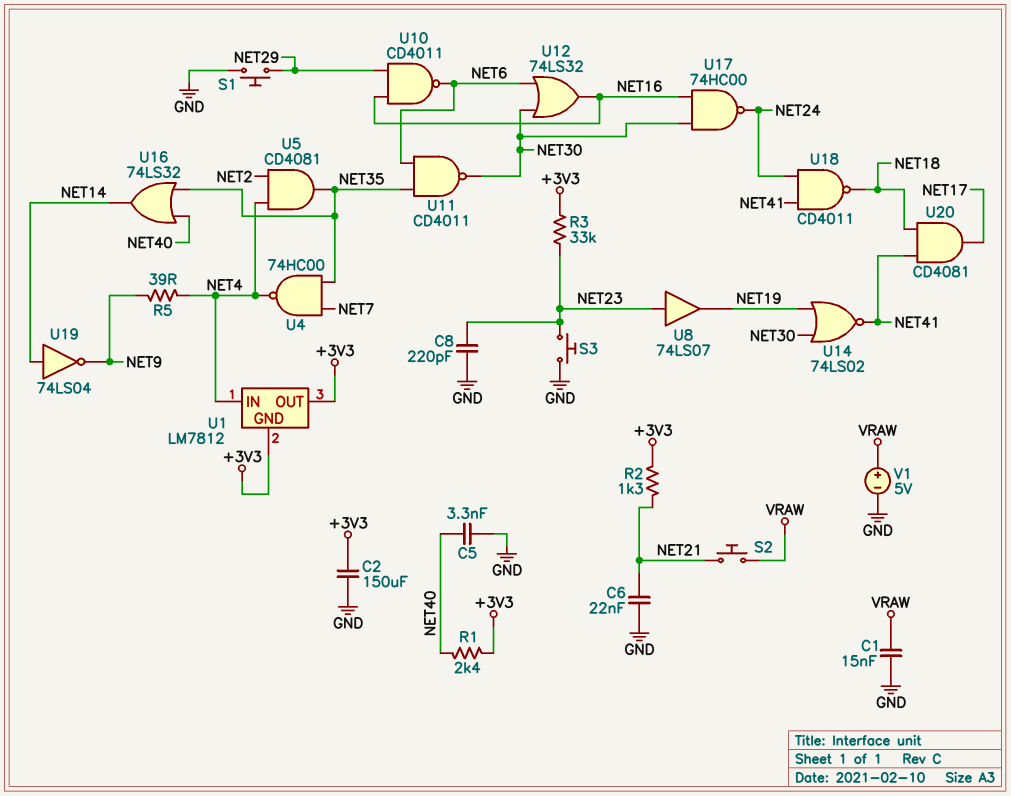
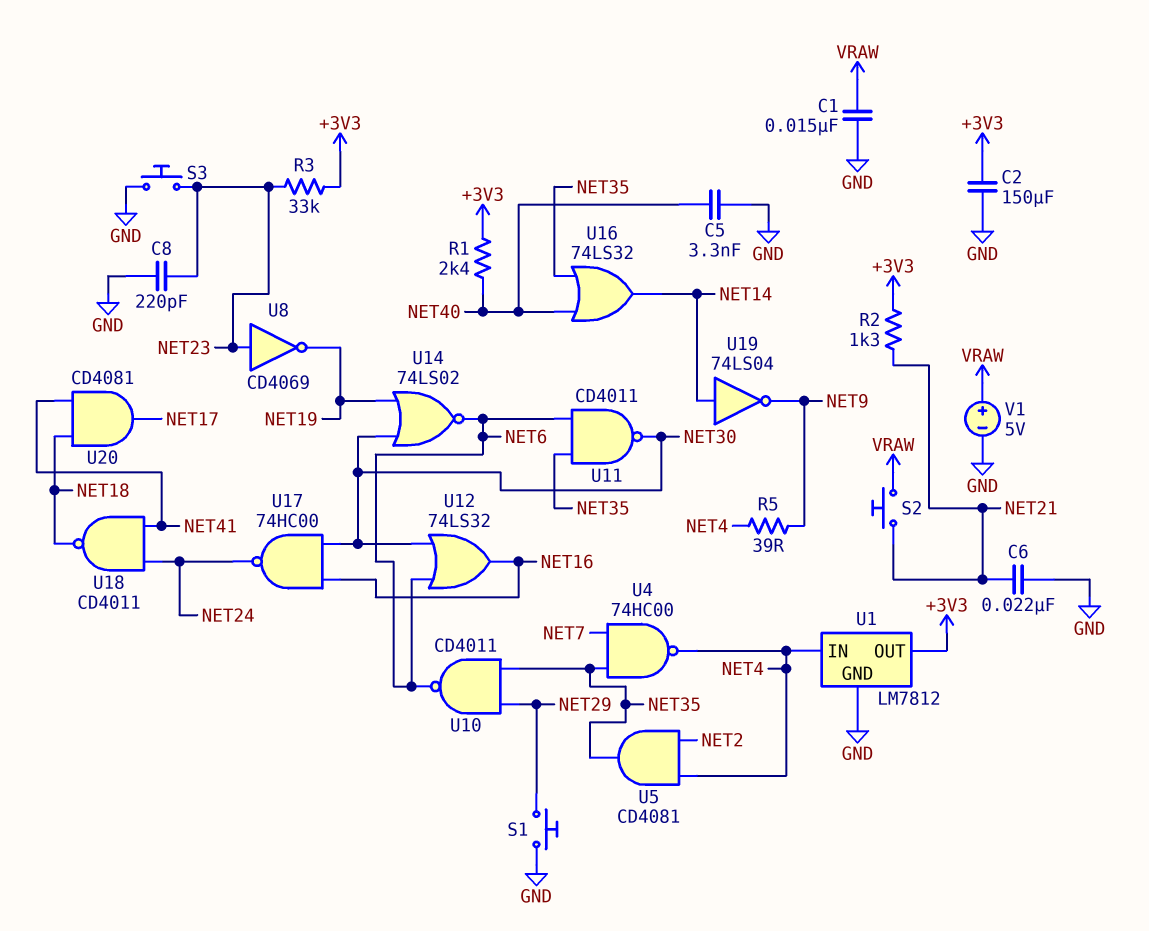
U1 pin GND: +3V3 -> GND
U8: buffer 74LS07 (in NET23, out NET19) -> NOT CD4069 (in NET23, out NET19)
U10: NAND CD4011 (in NET16, in NET29, out NET6) -> NAND CD4011 (in NET29, in NET35, out NET6)
U14: NOR 74LS02 (in NET19, in NET30, out NET41) -> NOR 74LS02 (in NET19, in NET30, out NET6)

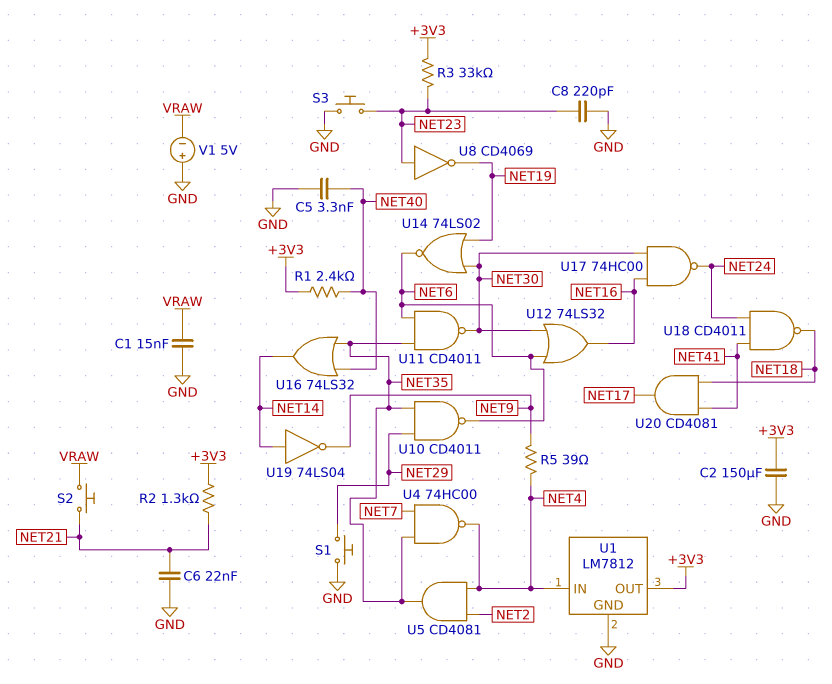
V1: 5V (plus VRAW, minus GND) -> 5V (plus GND, minus VRAW)

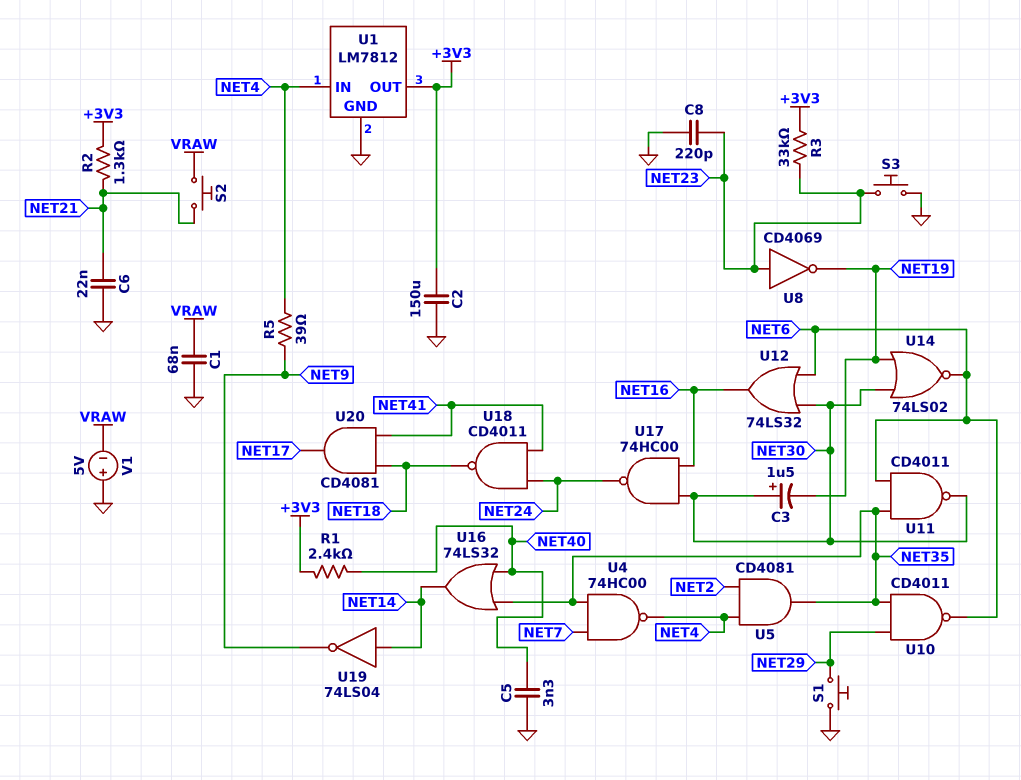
C1: 15nF (GND, VRAW) -> 68nF (GND, VRAW)
C3: none -> 1.5uF (plus NET30, minus NET19)

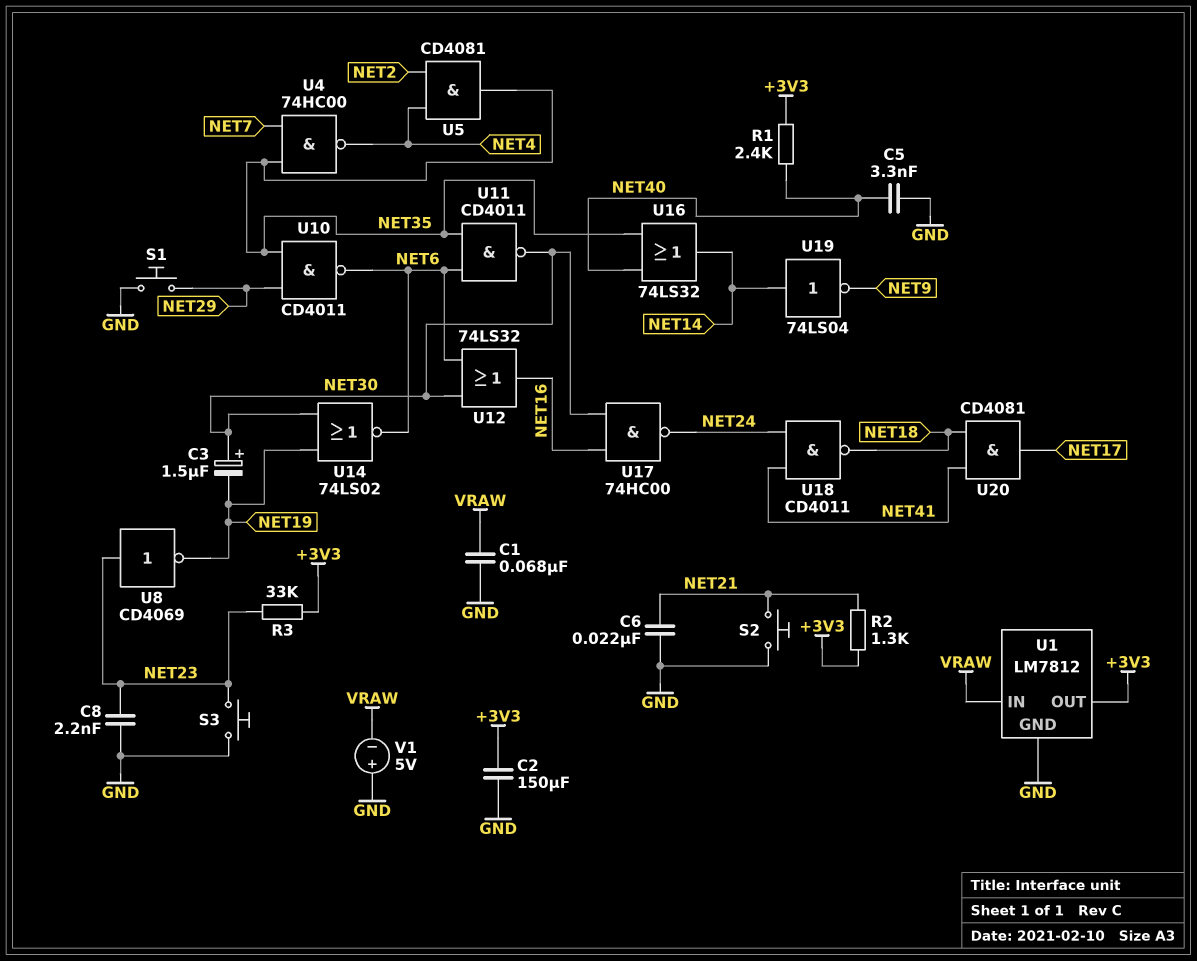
C8: 220pF (GND, NET23) -> 2.2nF (GND, NET23)
R5: 39 (NET4, NET9) -> none
S2: button (NET21, VRAW) -> button (GND, NET21)
U1 pin IN: NET4 -> VRAW

